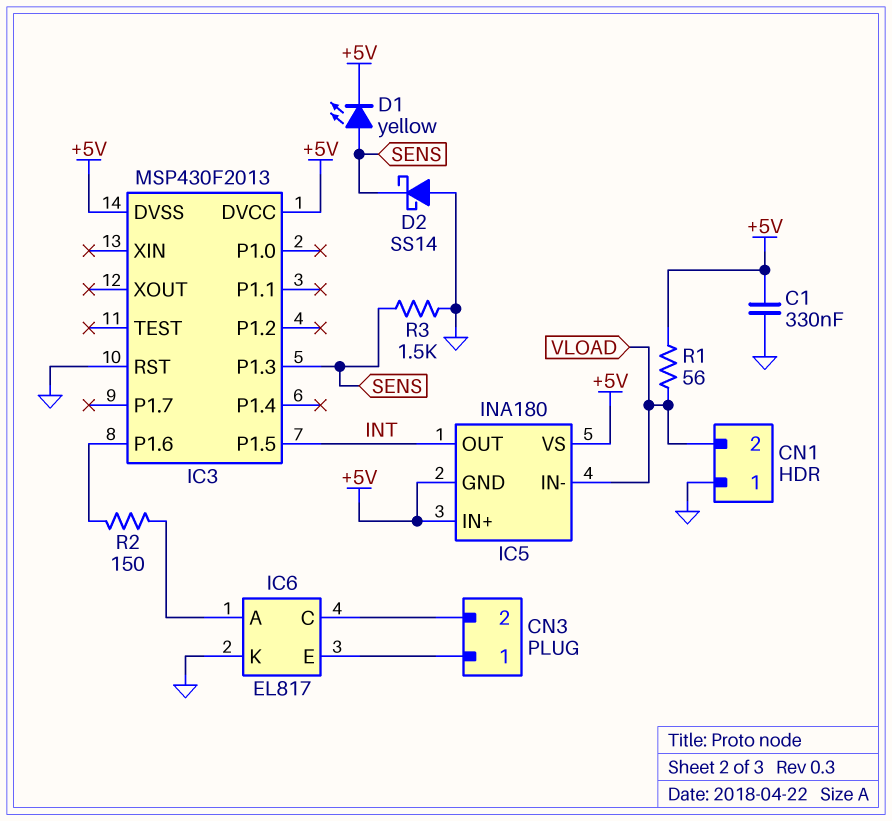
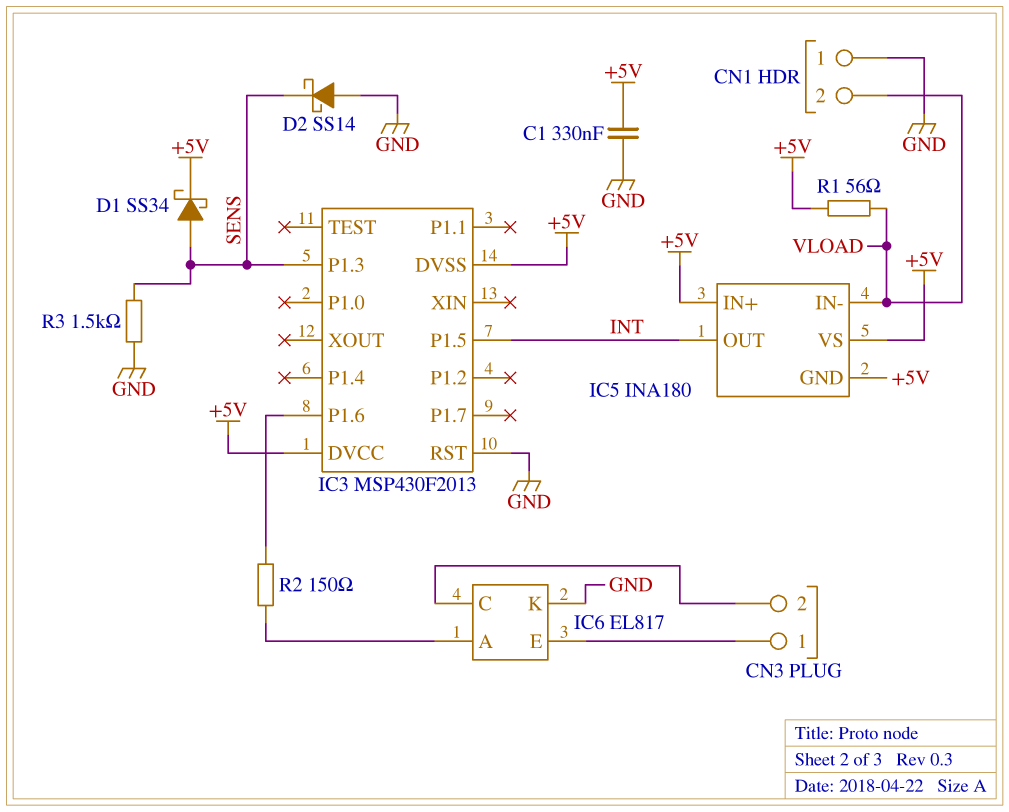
D1: LED yellow (A SENS, K +5V) -> schottky SS34 (A SENS, K +5V)

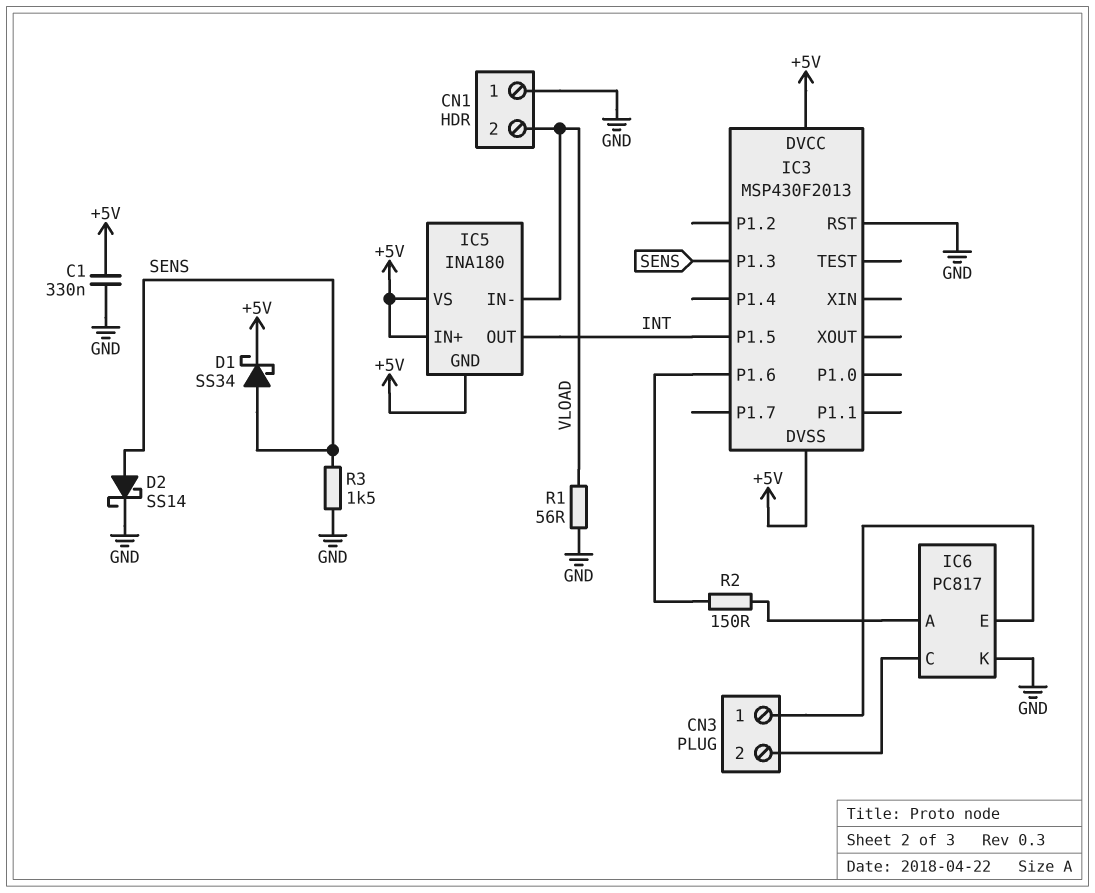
D2: schottky SS14 (A GND, K SENS) -> schottky SS14 (A SENS, K GND)
IC6: EL817 -> PC817
R1: 56 (+5V, VLOAD) -> 56 (GND, VLOAD)

